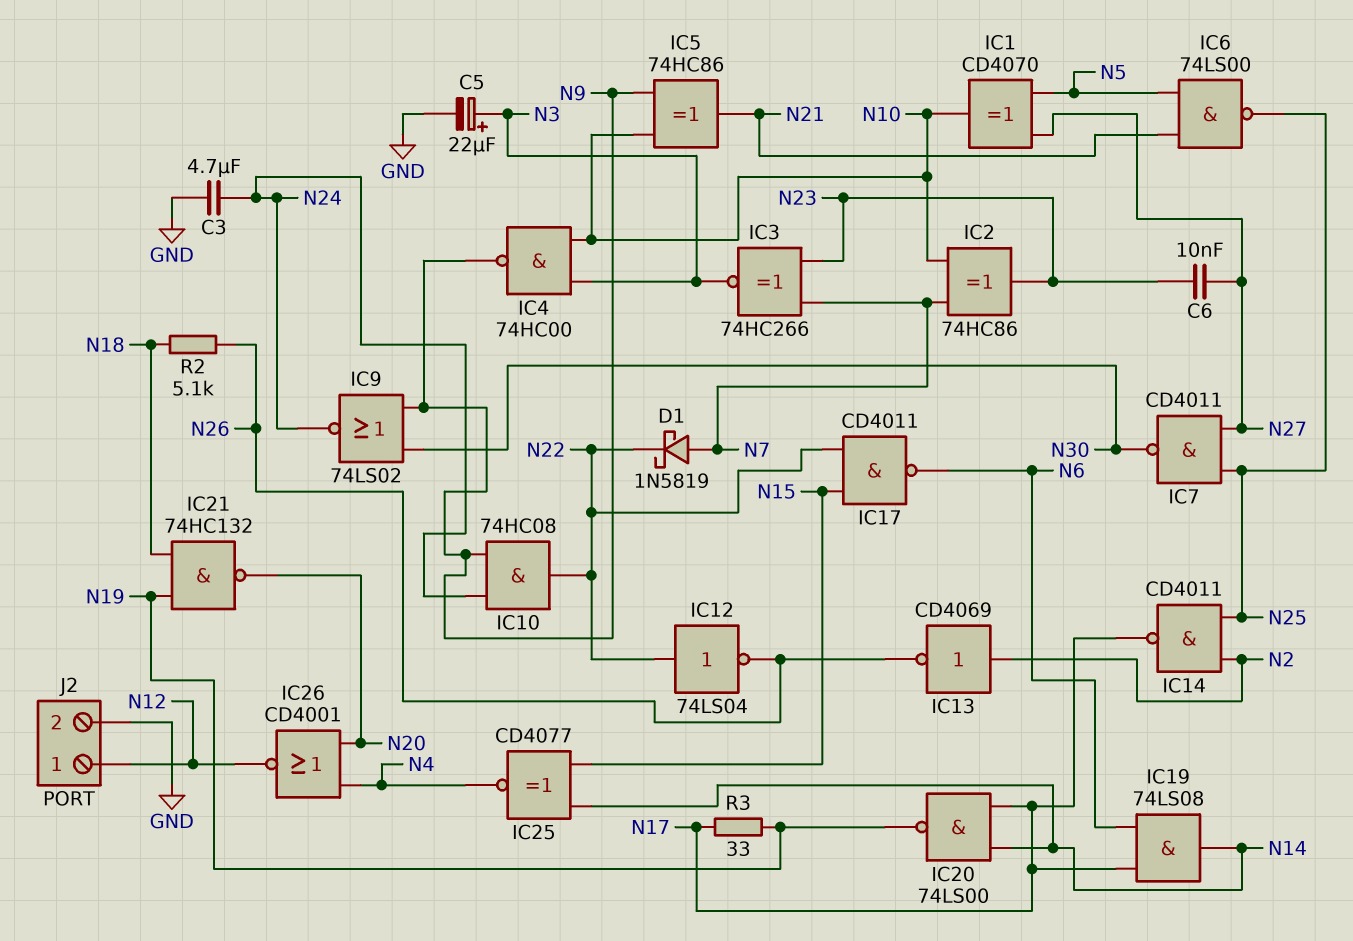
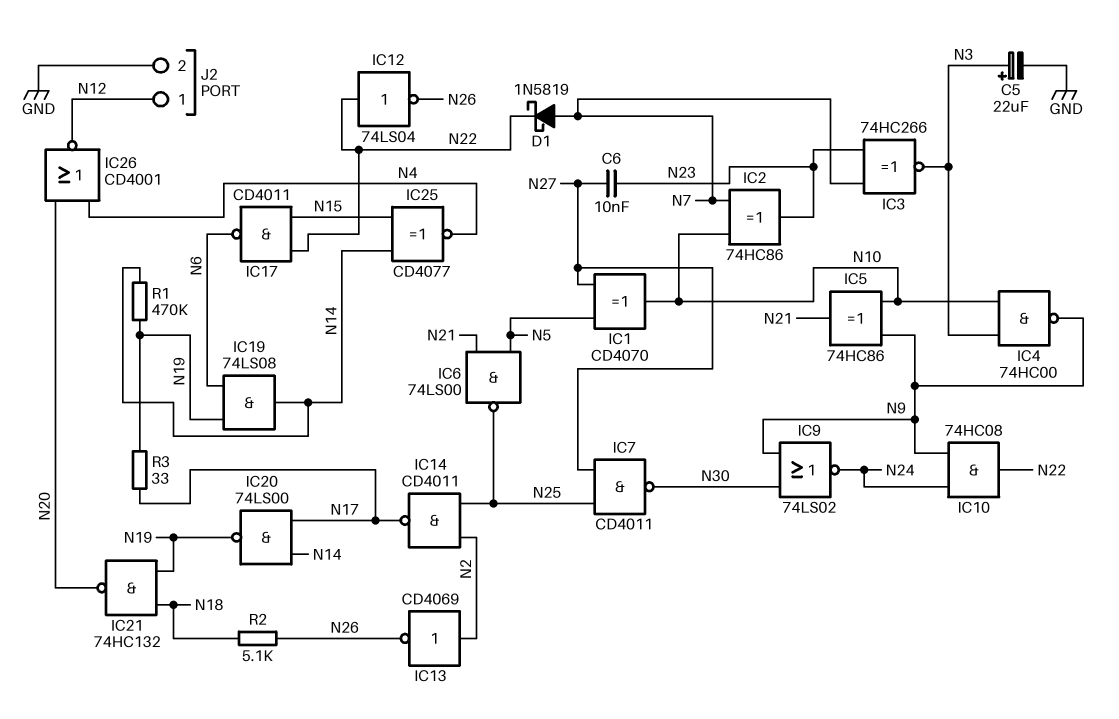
C3: 4.7uF (GND, N24) -> none
IC19: AND 74LS08 (in N6, in N17, out N14) -> AND 74LS08 (in N6, in N19, out N14)
R1: none -> 470k (N14, N19)

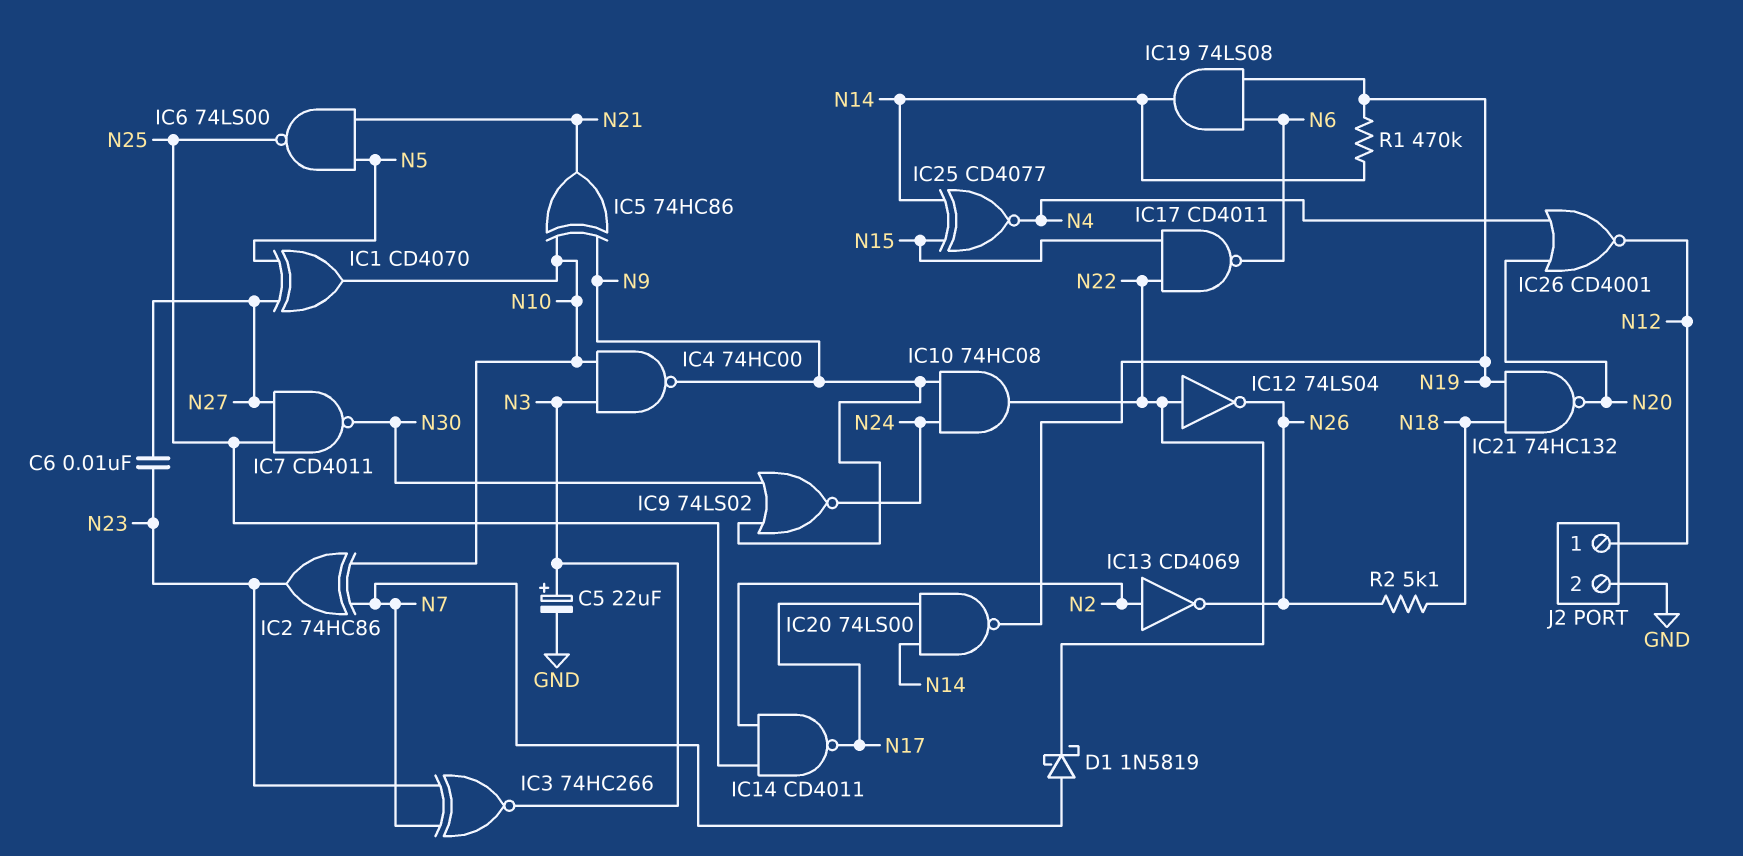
R3: 33 (N17, N19) -> none

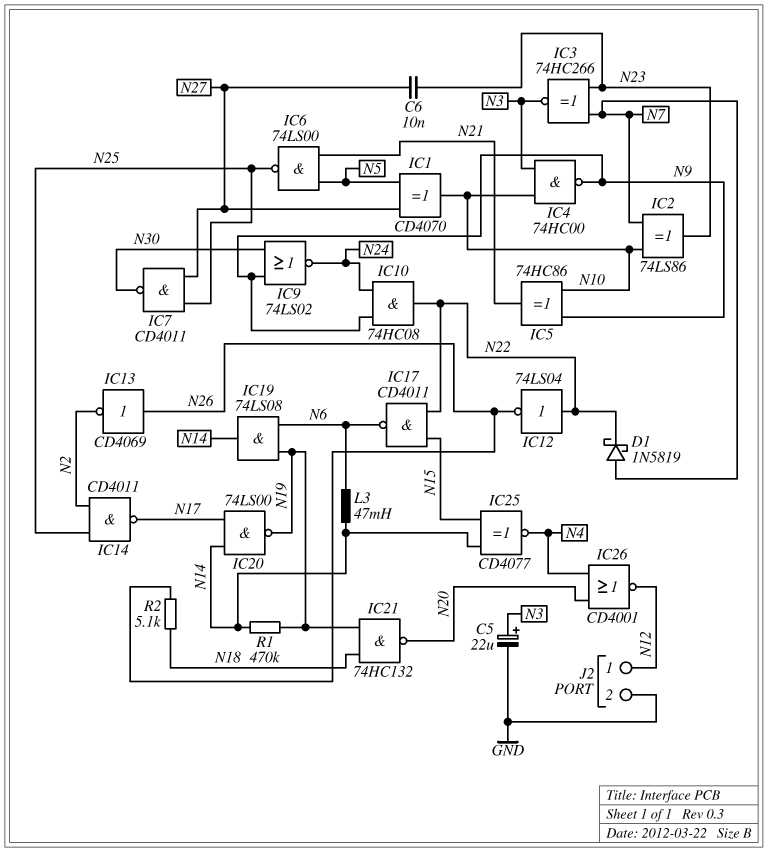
IC2: XOR 74HC86 (in N7, in N10, out N23) -> XOR 74LS86 (in N7, in N10, out N23)
IC13: NOT CD4069 (in N2, out N26) -> NOT CD4069 (in N26, out N2)
L3: none -> 47mH (N6, N14)

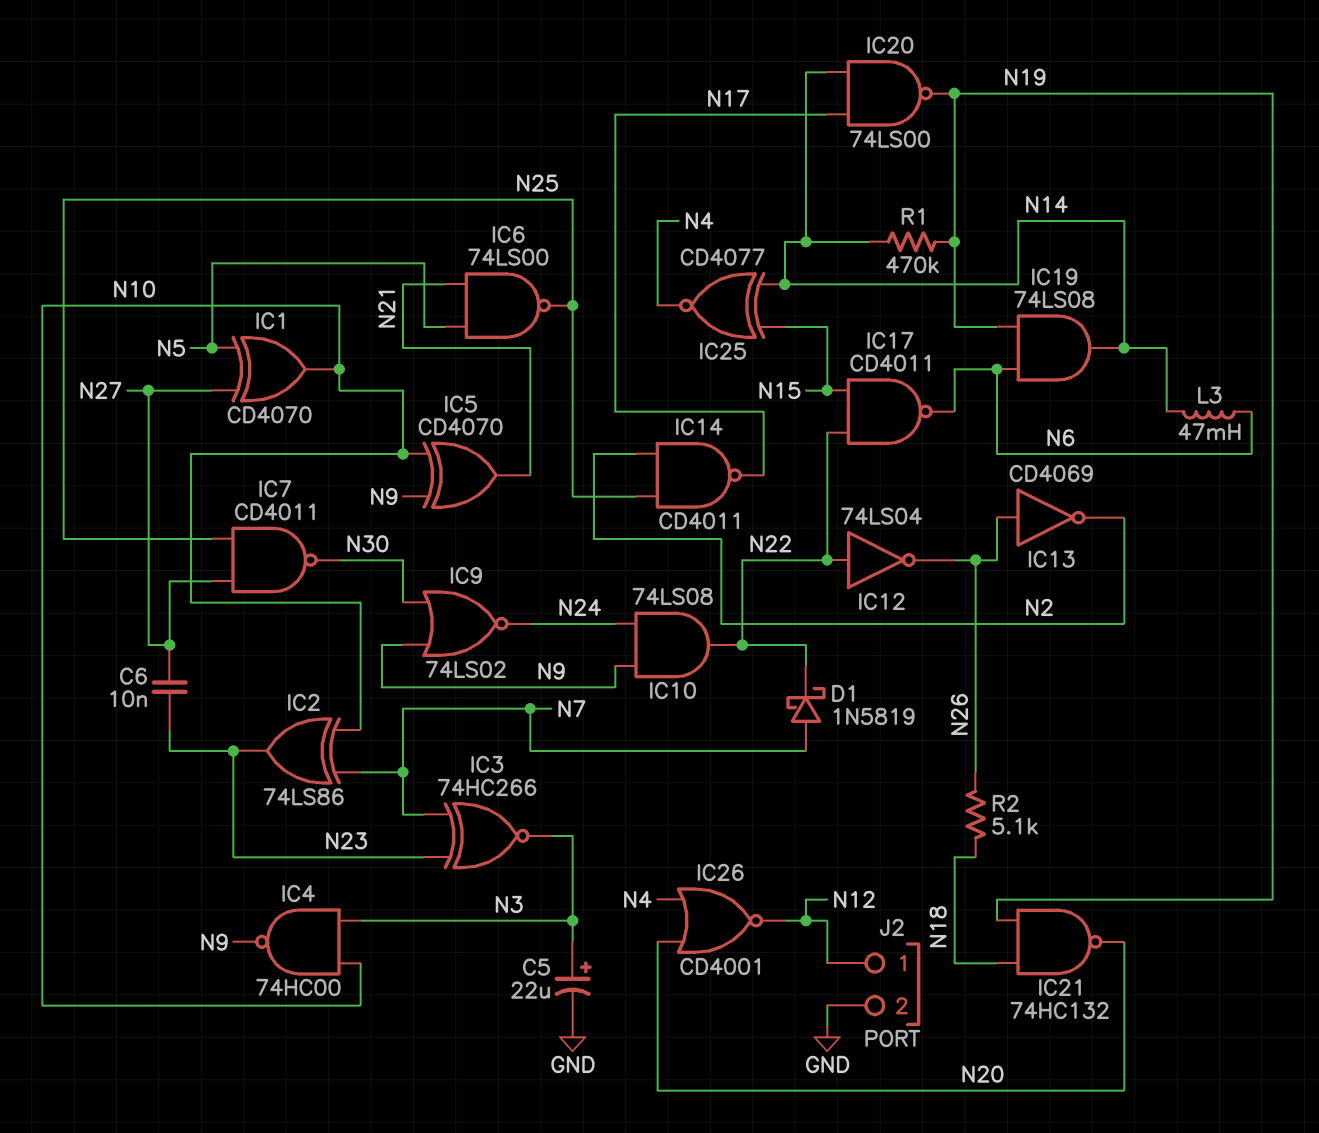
IC5: XOR 74HC86 (in N9, in N10, out N21) -> XOR CD4070 (in N9, in N10, out N21)
IC10: AND 74HC08 (in N9, in N24, out N22) -> AND 74LS08 (in N9, in N24, out N22)

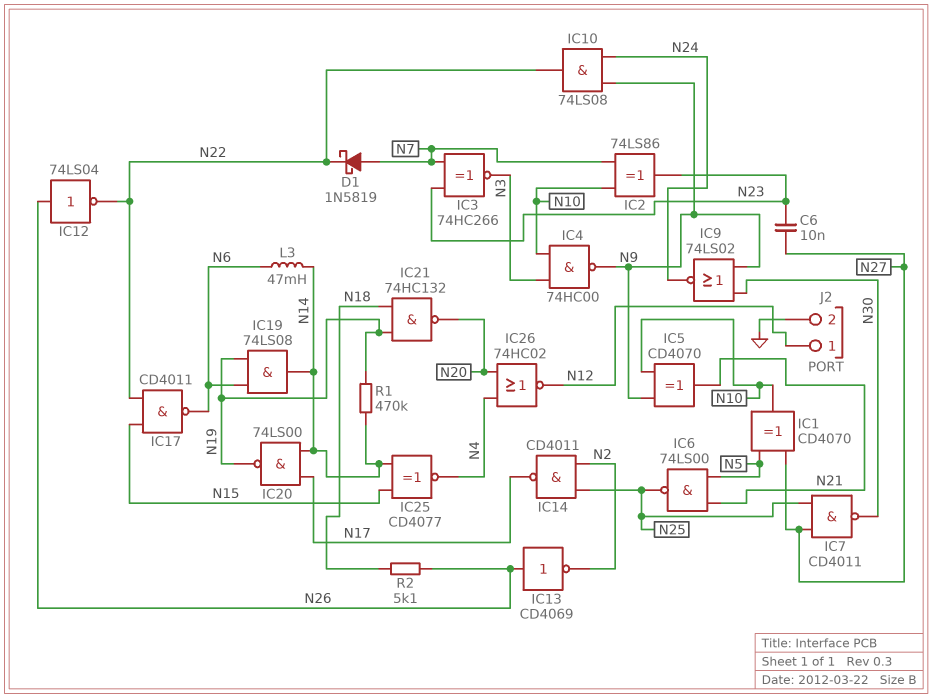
C5: 22uF (plus N3, minus GND) -> none
IC12: NOT 74LS04 (in N22, out N26) -> NOT 74LS04 (in N26, out N22)
IC26: NOR CD4001 (in N4, in N20, out N12) -> NOR 74HC02 (in N4, in N20, out N12)

